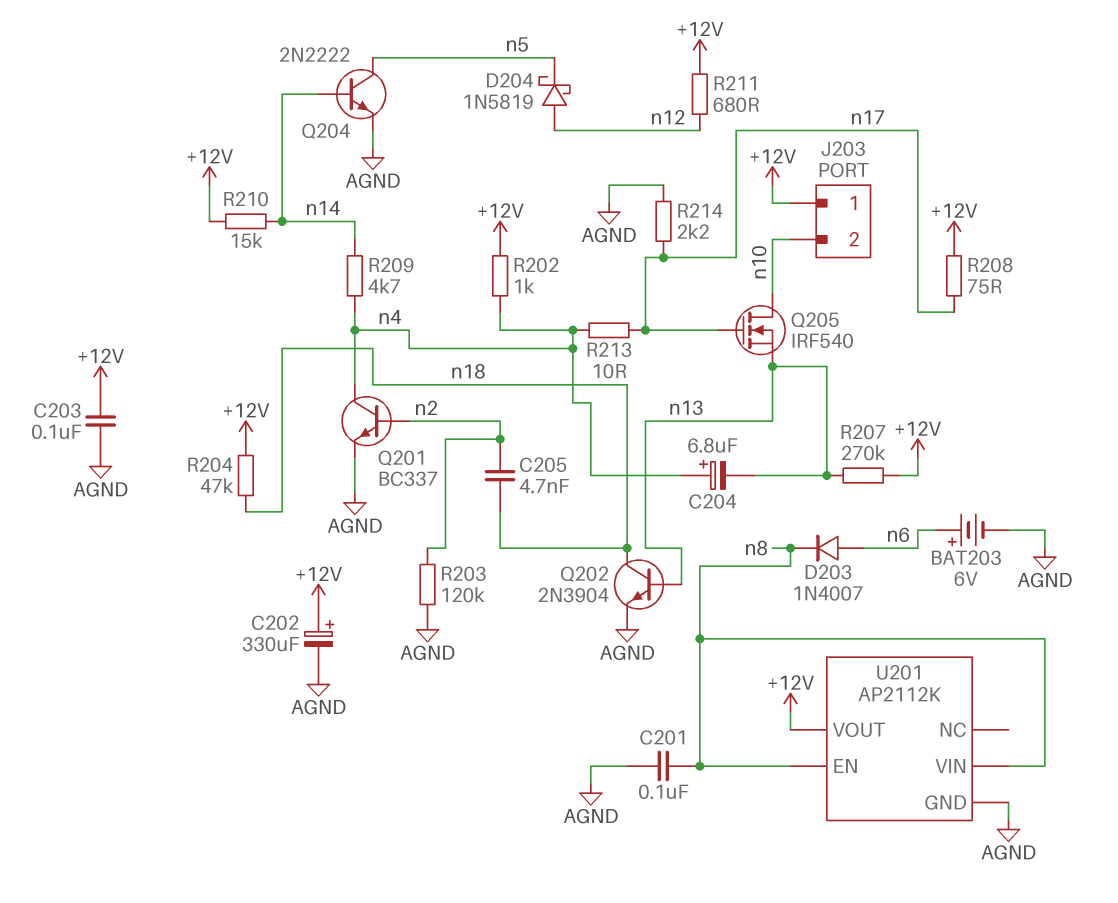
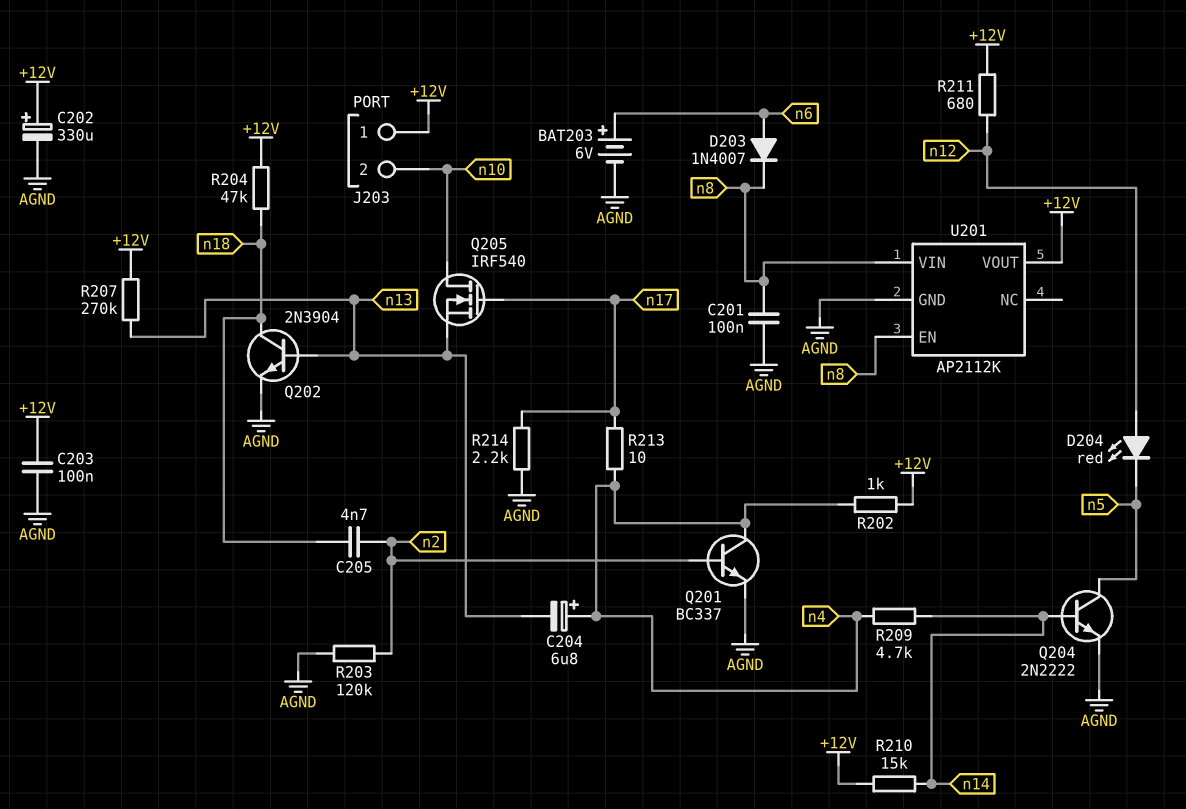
D204: schottky 1N5819 (A n12, K n5) -> LED red (A n12, K n5)
R208: 75 (+12V, n17) -> none

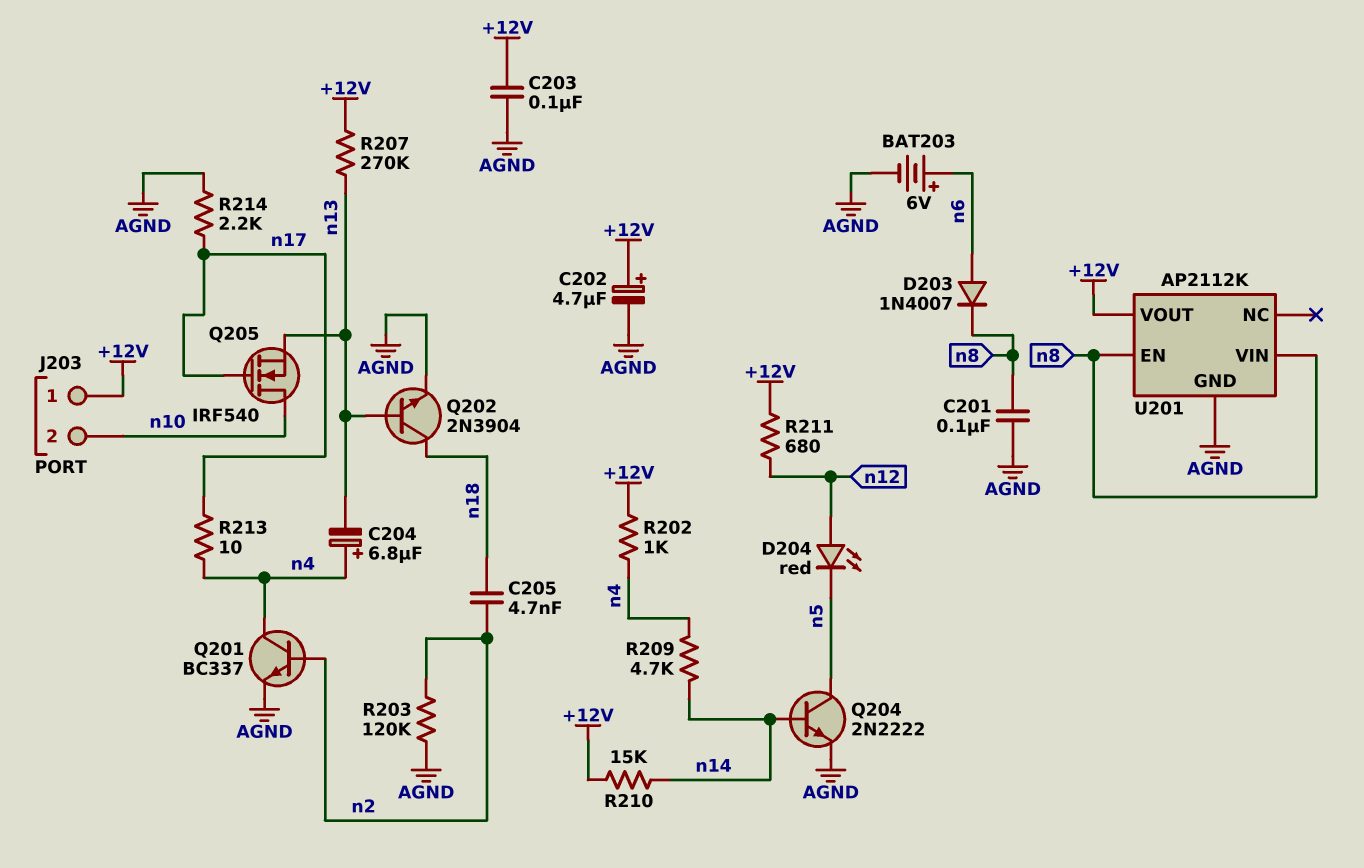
C202: 330uF (plus +12V, minus AGND) -> 4.7uF (plus +12V, minus AGND)
R204: 47k (+12V, n18) -> none

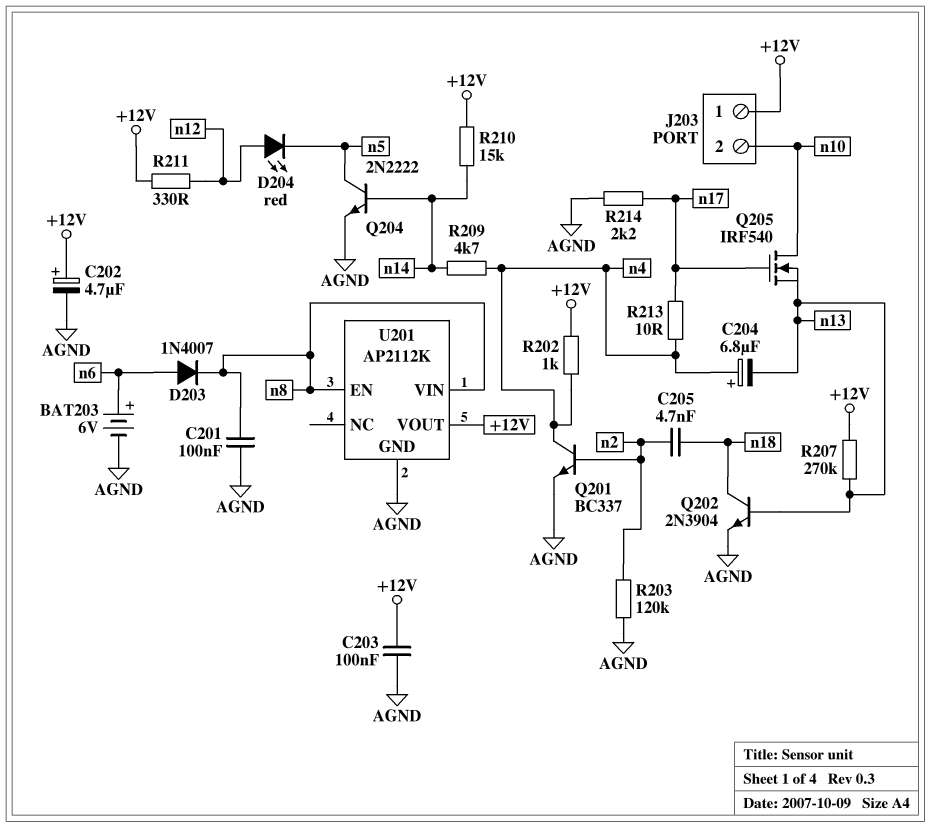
R211: 680 (+12V, n12) -> 330 (+12V, n12)

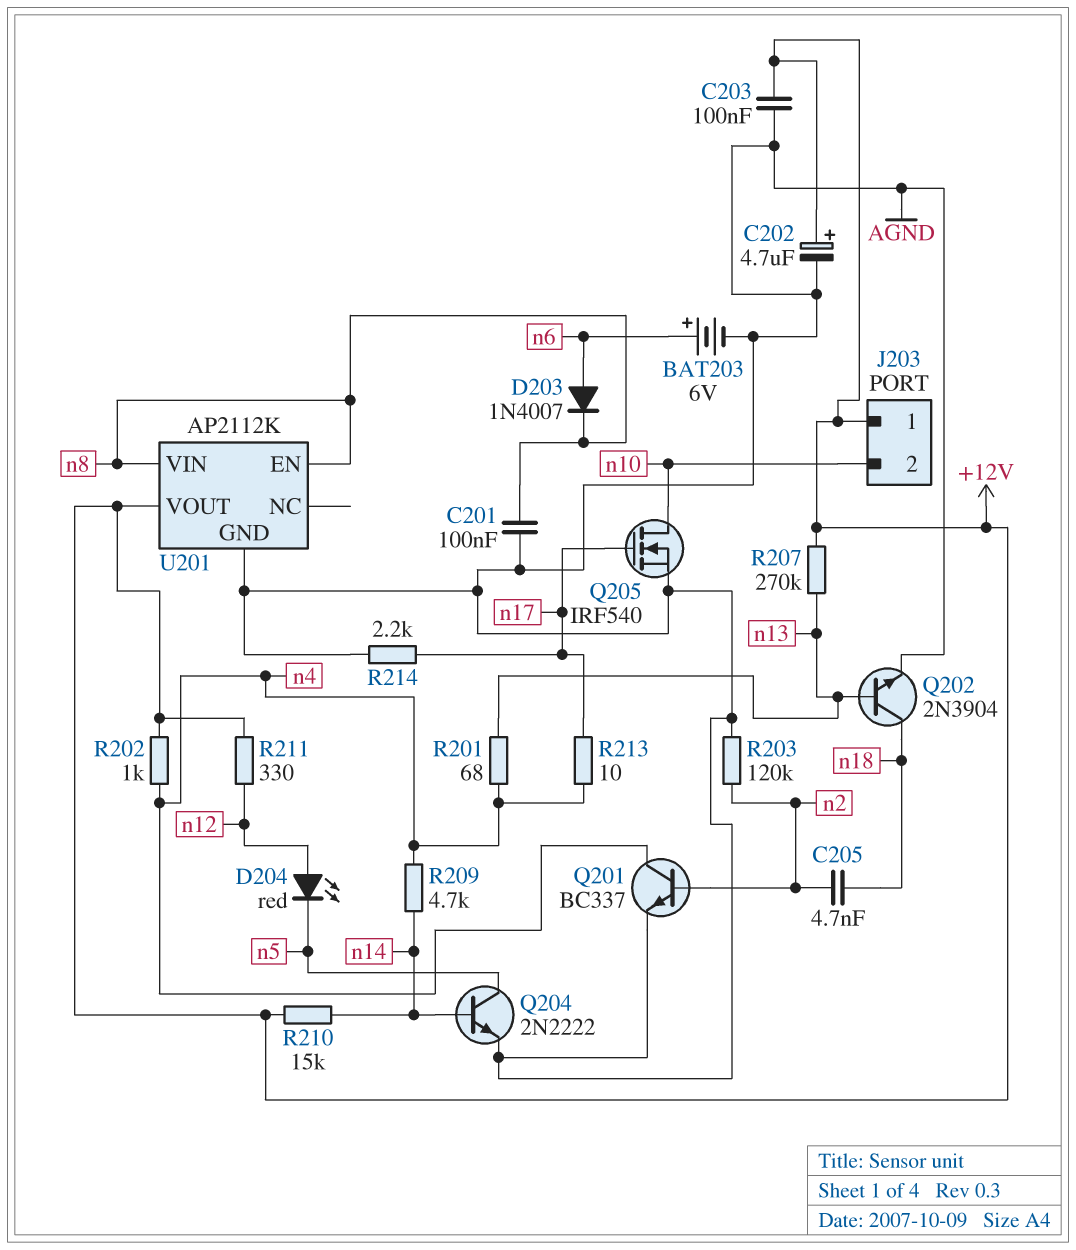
C204: 6.8uF (plus n4, minus n13) -> none
Q205: NMOS IRF540 (G n17, D n10, S n13) -> NMOS IRF540 (G n17, D n10, S AGND)
R201: none -> 68 (n4, n13)

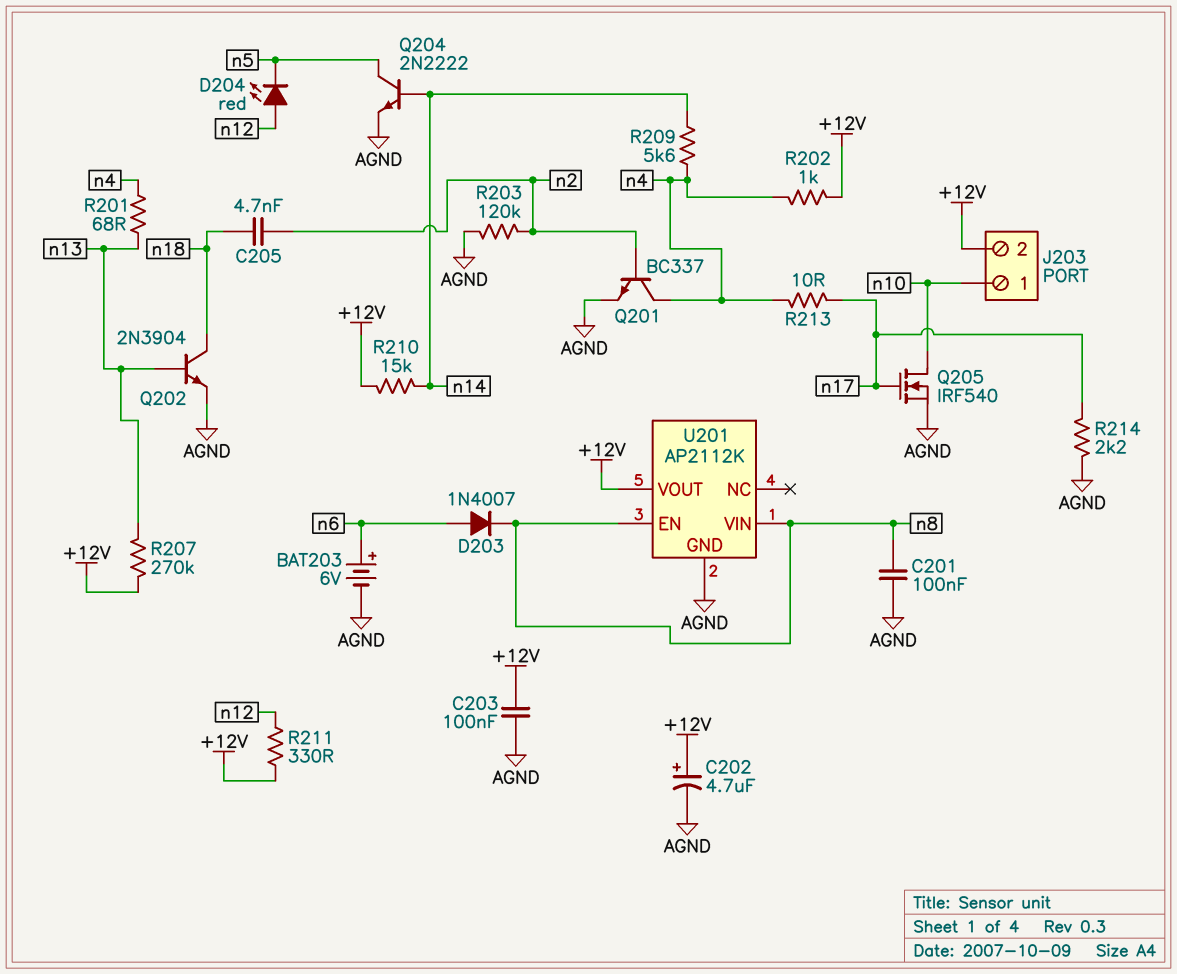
J203 pin 1: +12V -> n10
J203 pin 2: n10 -> +12V
R209: 4.7k (n4, n14) -> 5.6k (n4, n14)

